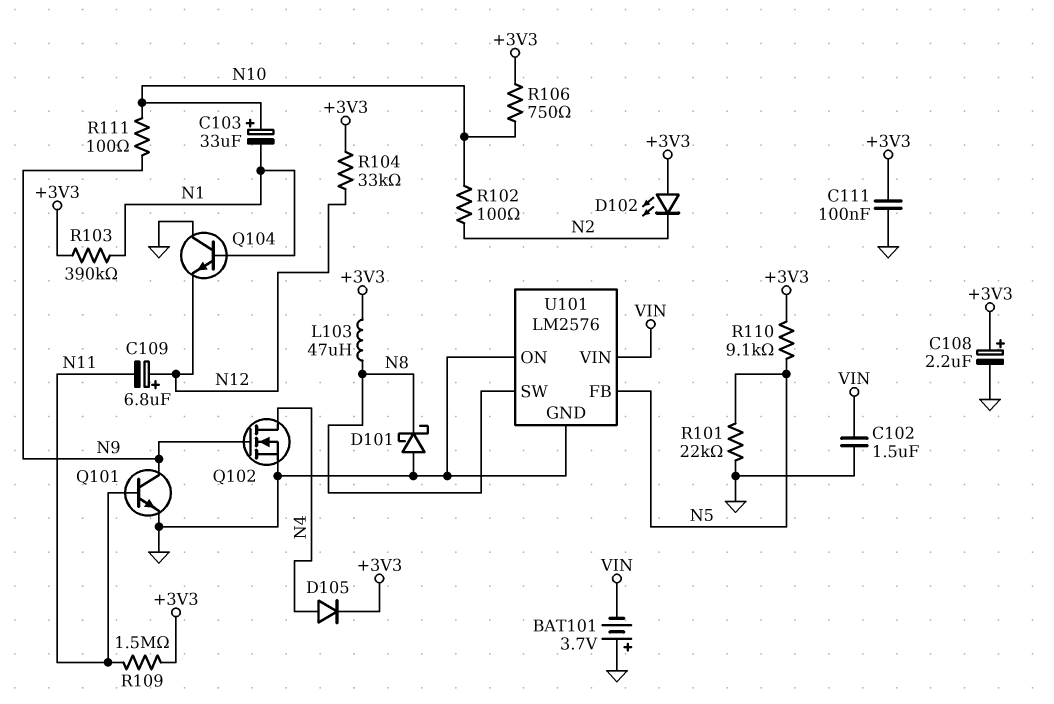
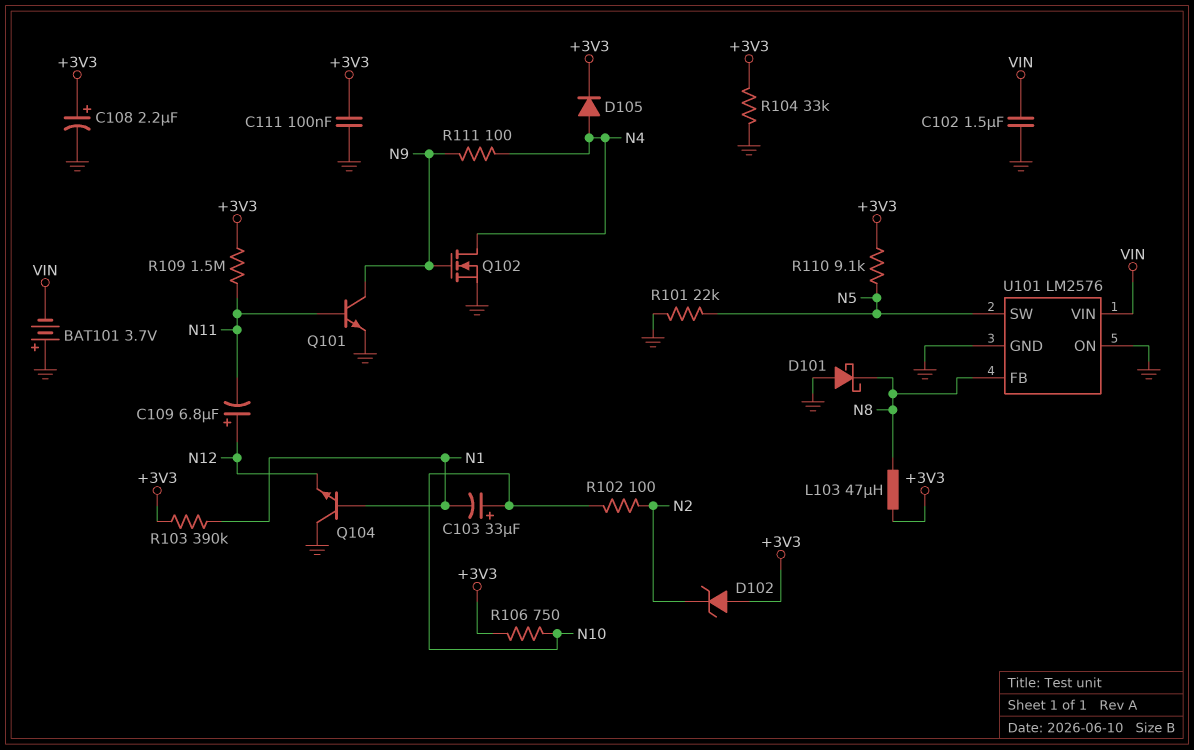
D102: LED (A +3V3, K N2) -> zener (A +3V3, K N2)
R104: 33k (+3V3, N12) -> 33k (+3V3, GND)
R111: 100 (N9, N10) -> 100 (N4, N9)
U101 pin FB: N5 -> N8
U101 pin SW: N8 -> N5

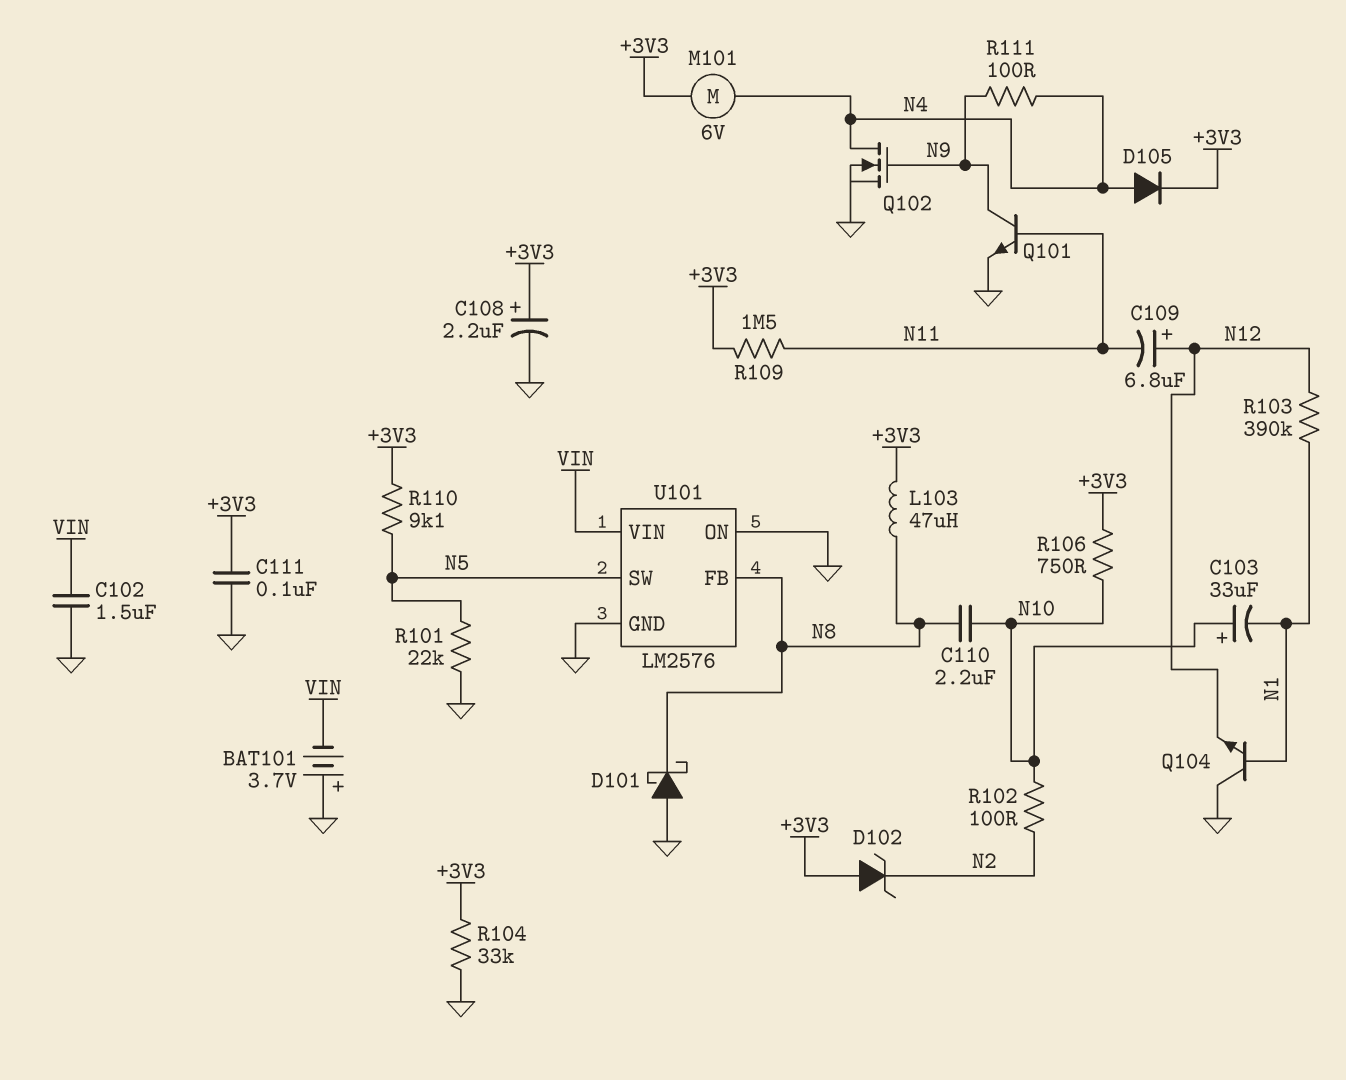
C110: none -> 2.2uF (N8, N10)
M101: none -> motor 6V (+3V3, N4)
R103: 390k (+3V3, N1) -> 390k (N1, N12)

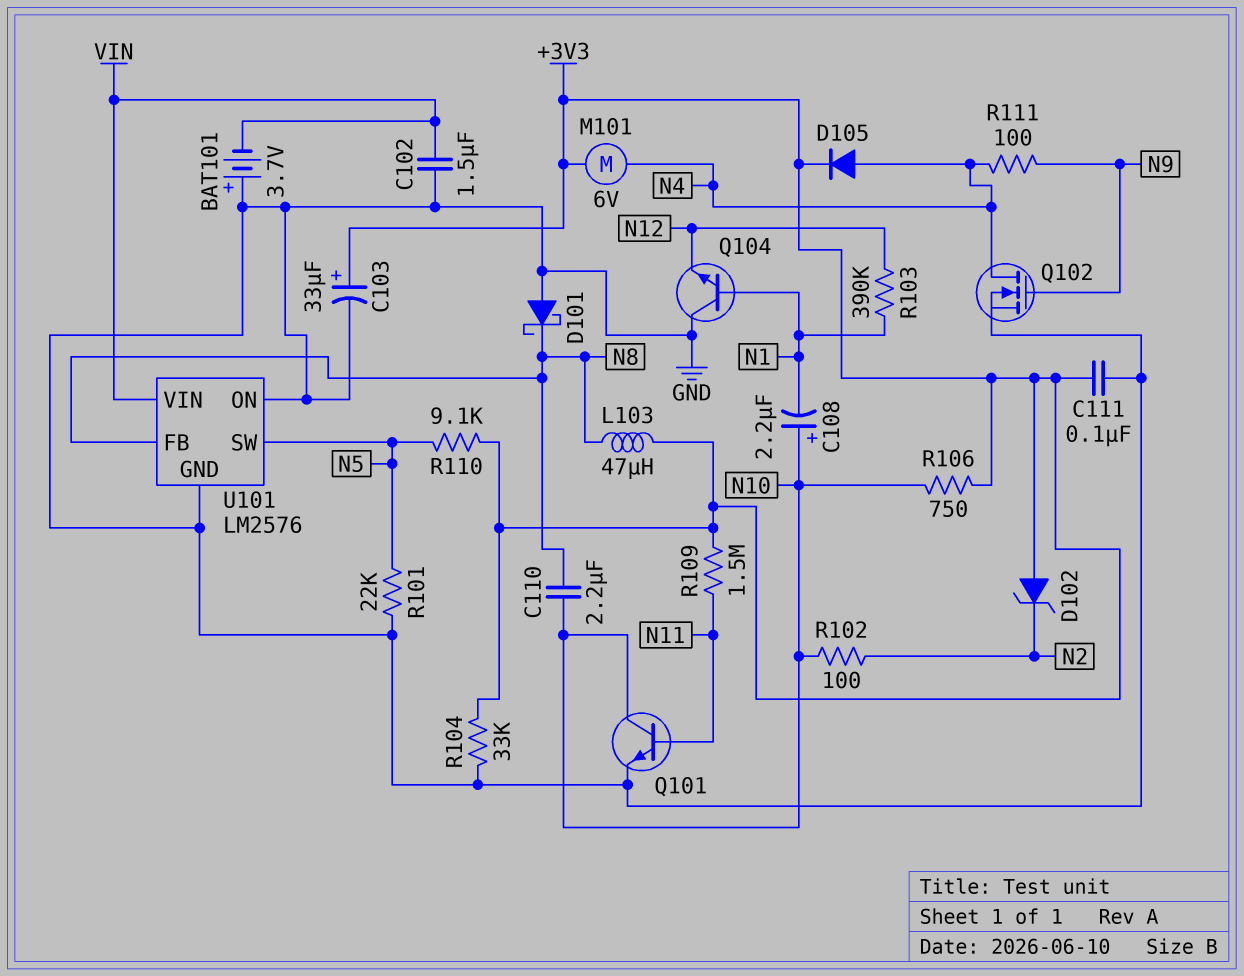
C103: 33uF (plus N10, minus N1) -> 33uF (plus +3V3, minus GND)
C108: 2.2uF (plus +3V3, minus GND) -> 2.2uF (plus N10, minus N1)
C109: 6.8uF (plus N12, minus N11) -> none
Q101: NPN (B N11, C N9, E GND) -> NPN (B N11, C N10, E GND)

